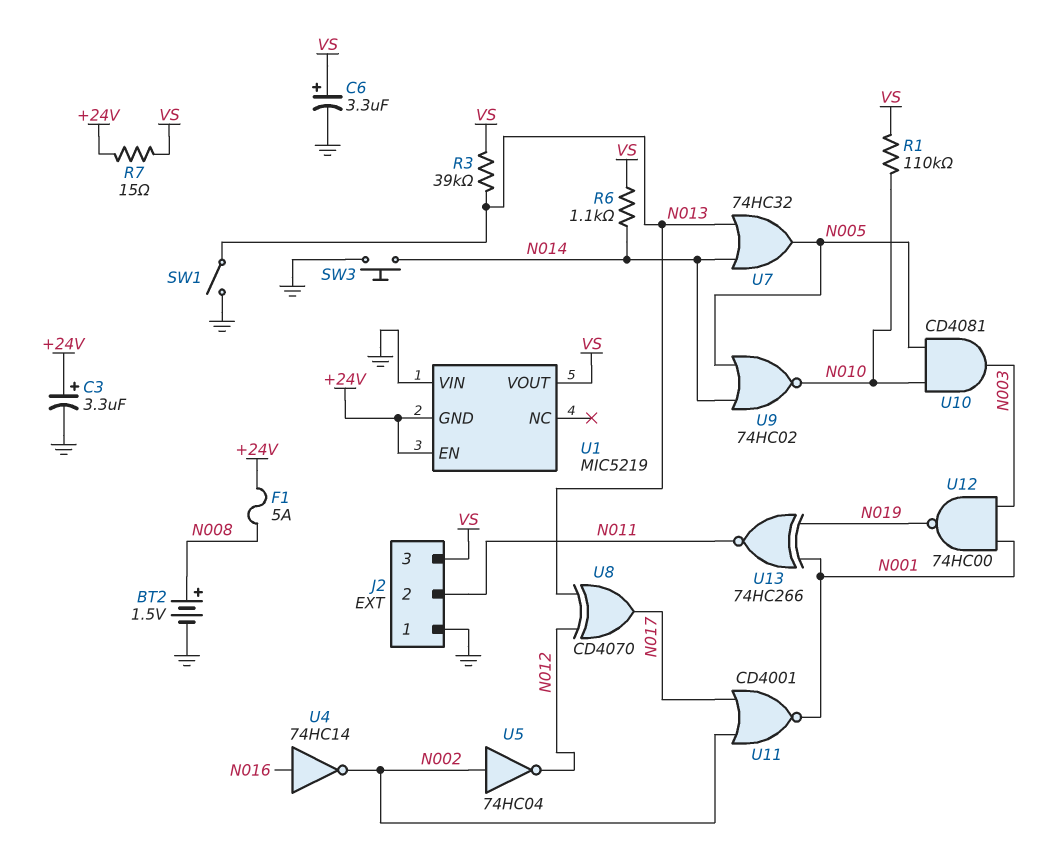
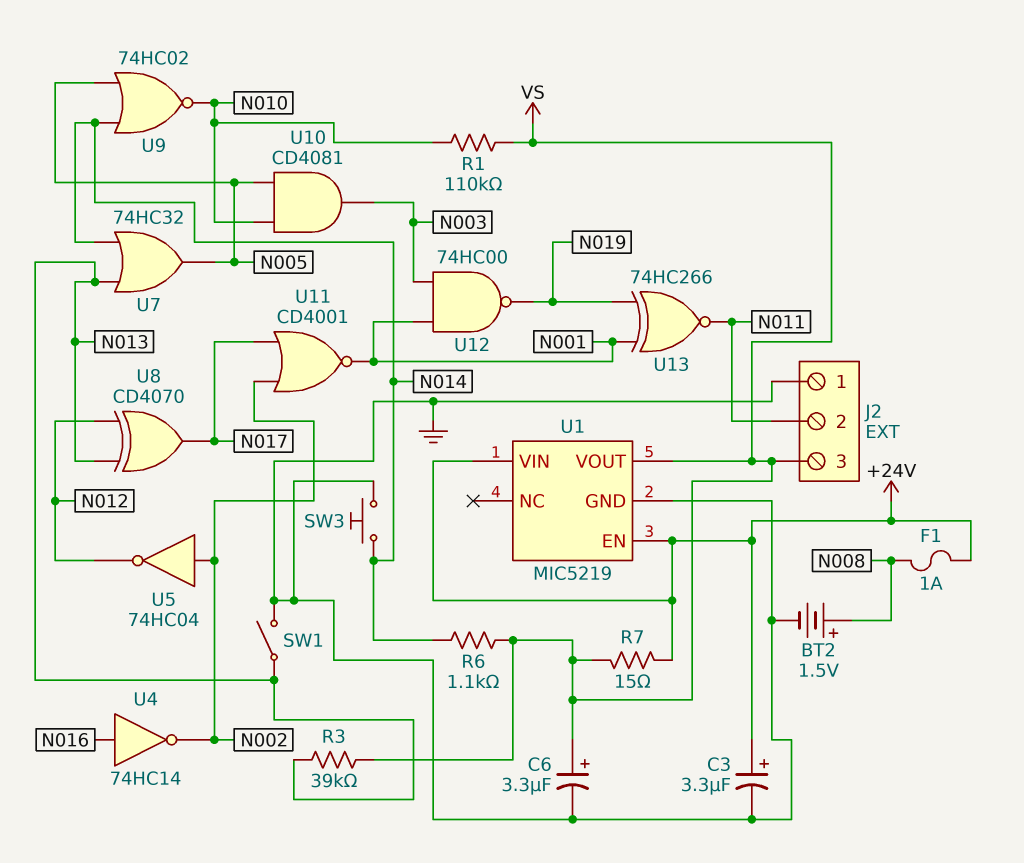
F1: 5A (+24V, N008) -> 1A (+24V, N008)
U1 pin GND: +24V -> GND
U1 pin VIN: GND -> +24V

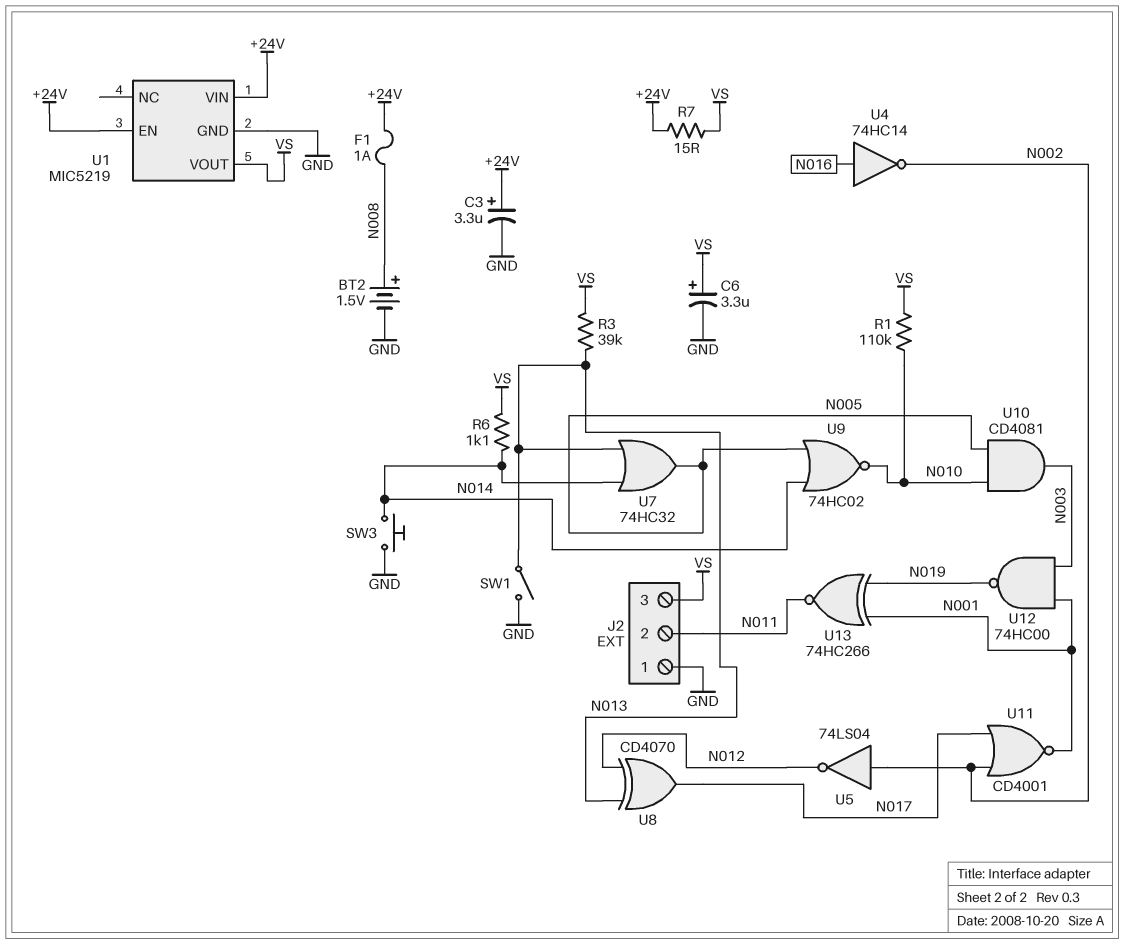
U5: NOT 74HC04 (in N002, out N012) -> NOT 74LS04 (in N002, out N012)

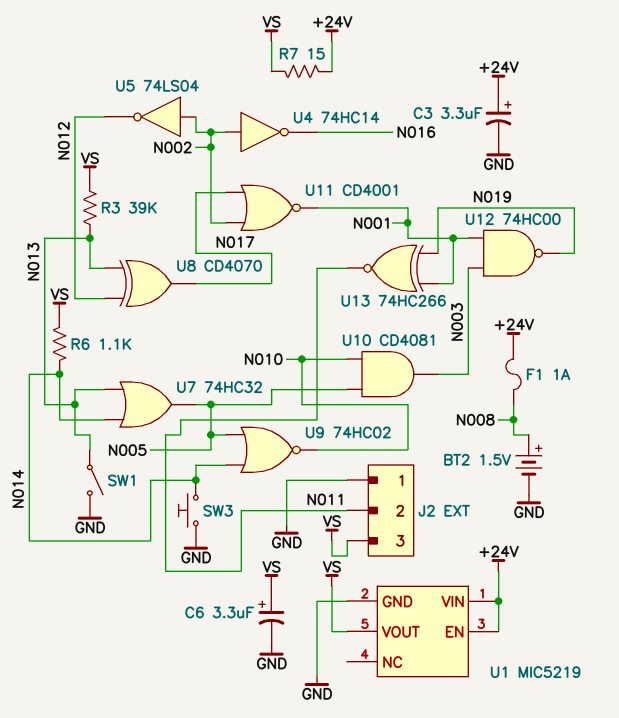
R1: 110k (N010, VS) -> none
U4: NOT 74HC14 (in N016, out N002) -> NOT 74HC14 (in N002, out N016)

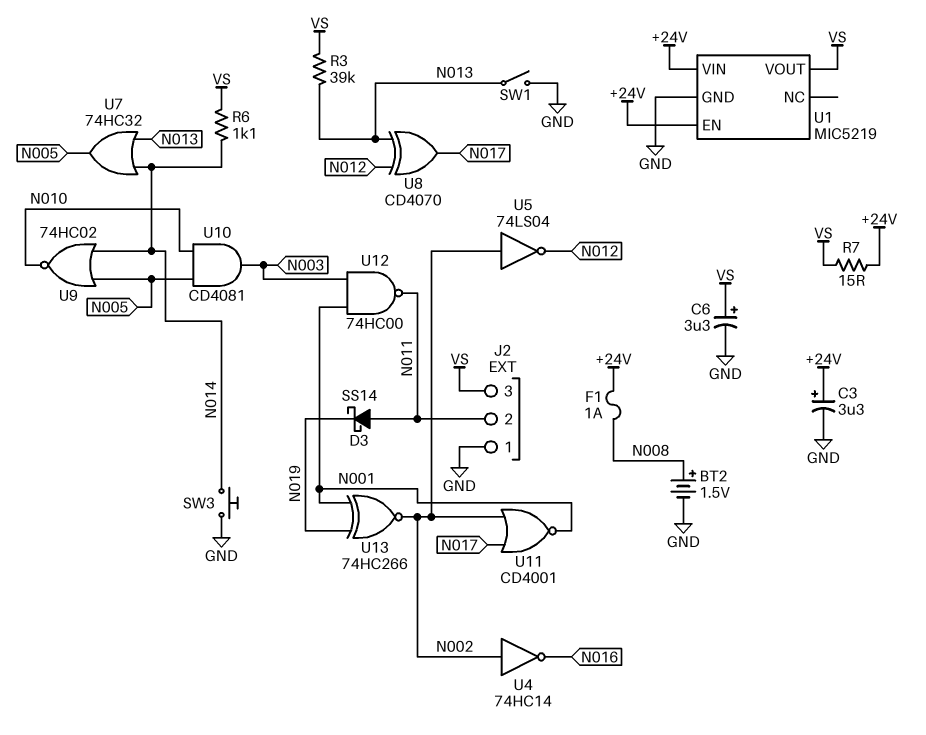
D3: none -> schottky SS14 (A N011, K N019)
U12: NAND 74HC00 (in N001, in N003, out N019) -> NAND 74HC00 (in N001, in N003, out N011)
U13: XNOR 74HC266 (in N001, in N019, out N011) -> XNOR 74HC266 (in N001, in N019, out N002)

